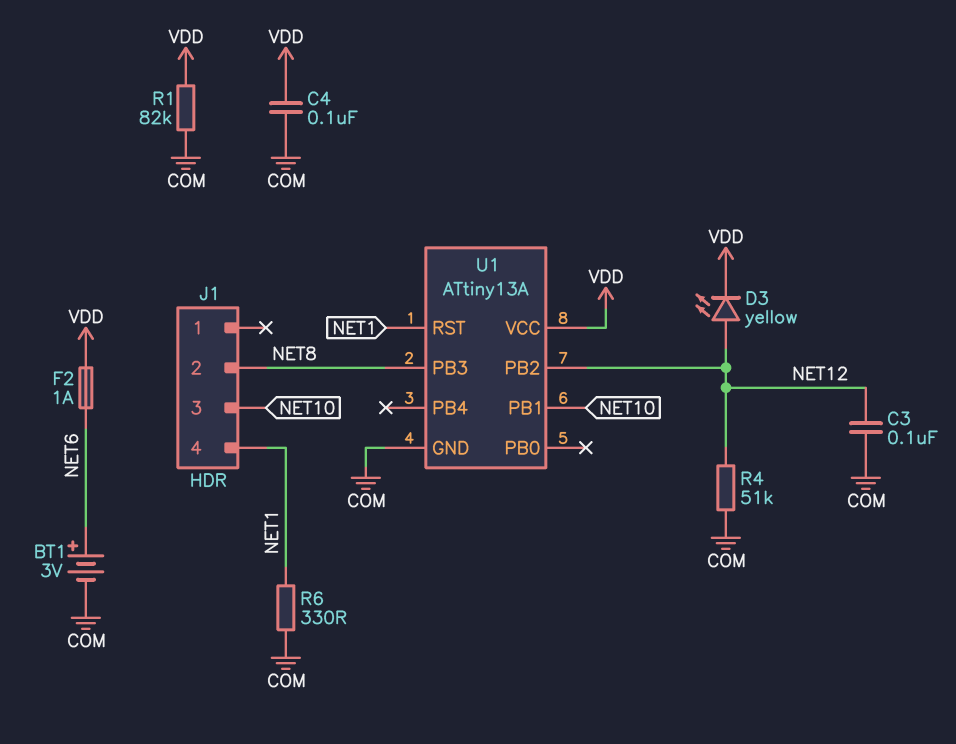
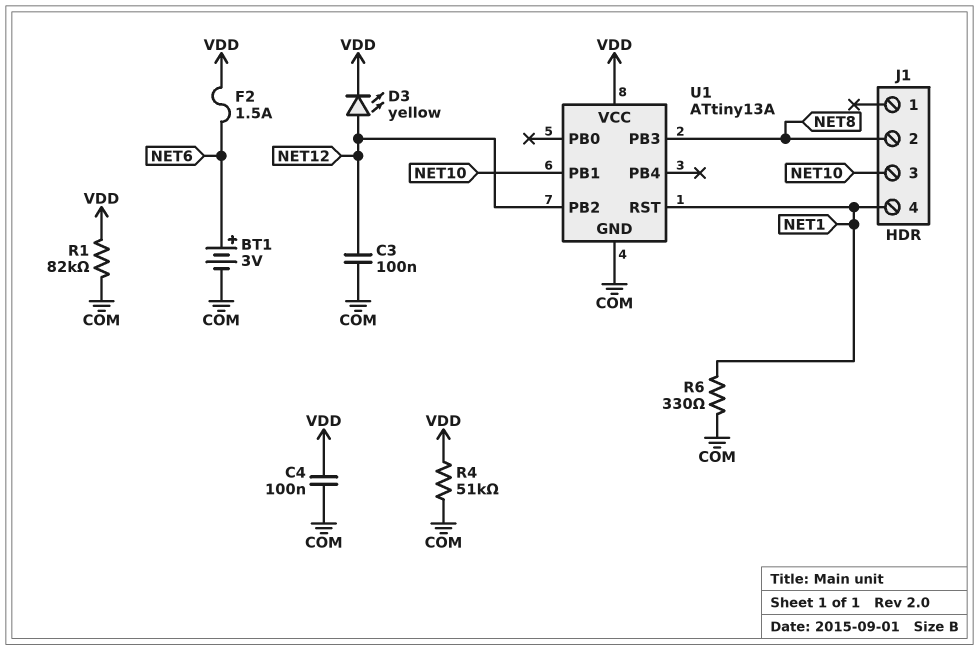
F2: 1A (NET6, VDD) -> 1.5A (NET6, VDD)
R4: 51k (COM, NET12) -> 51k (COM, VDD)

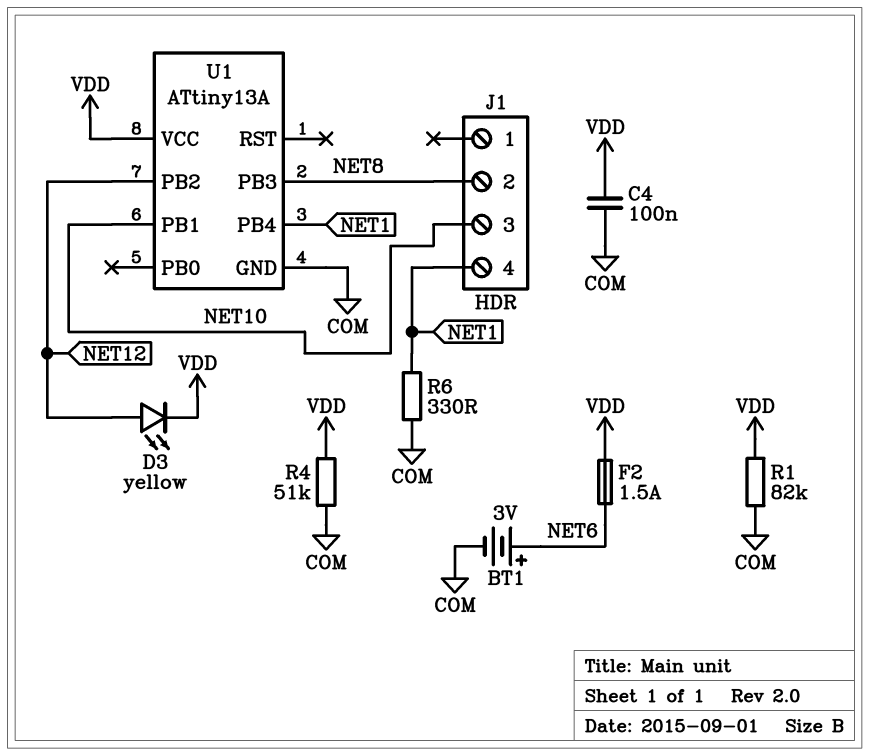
C3: 100nF (COM, NET12) -> none
U1 pin PB4: none -> NET1
U1 pin RST: NET1 -> none

